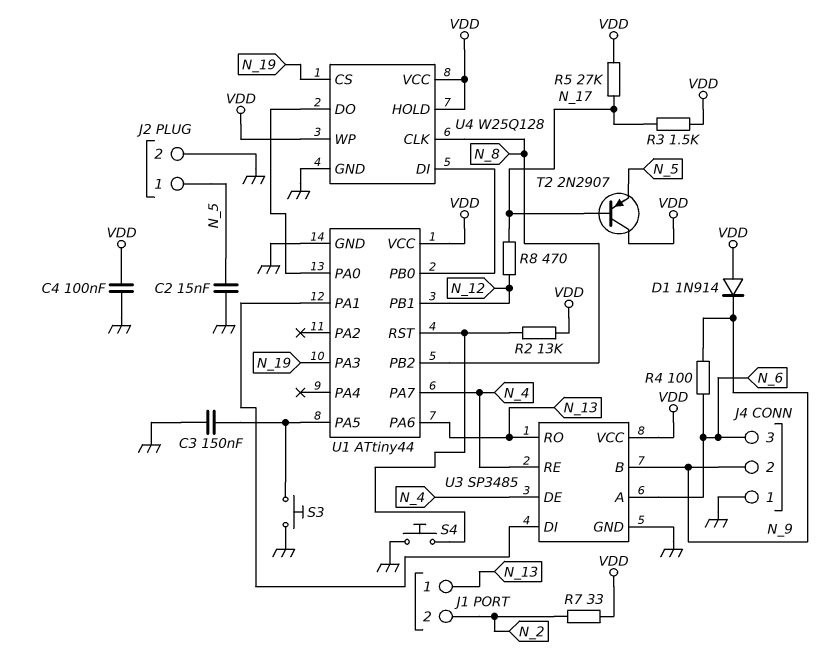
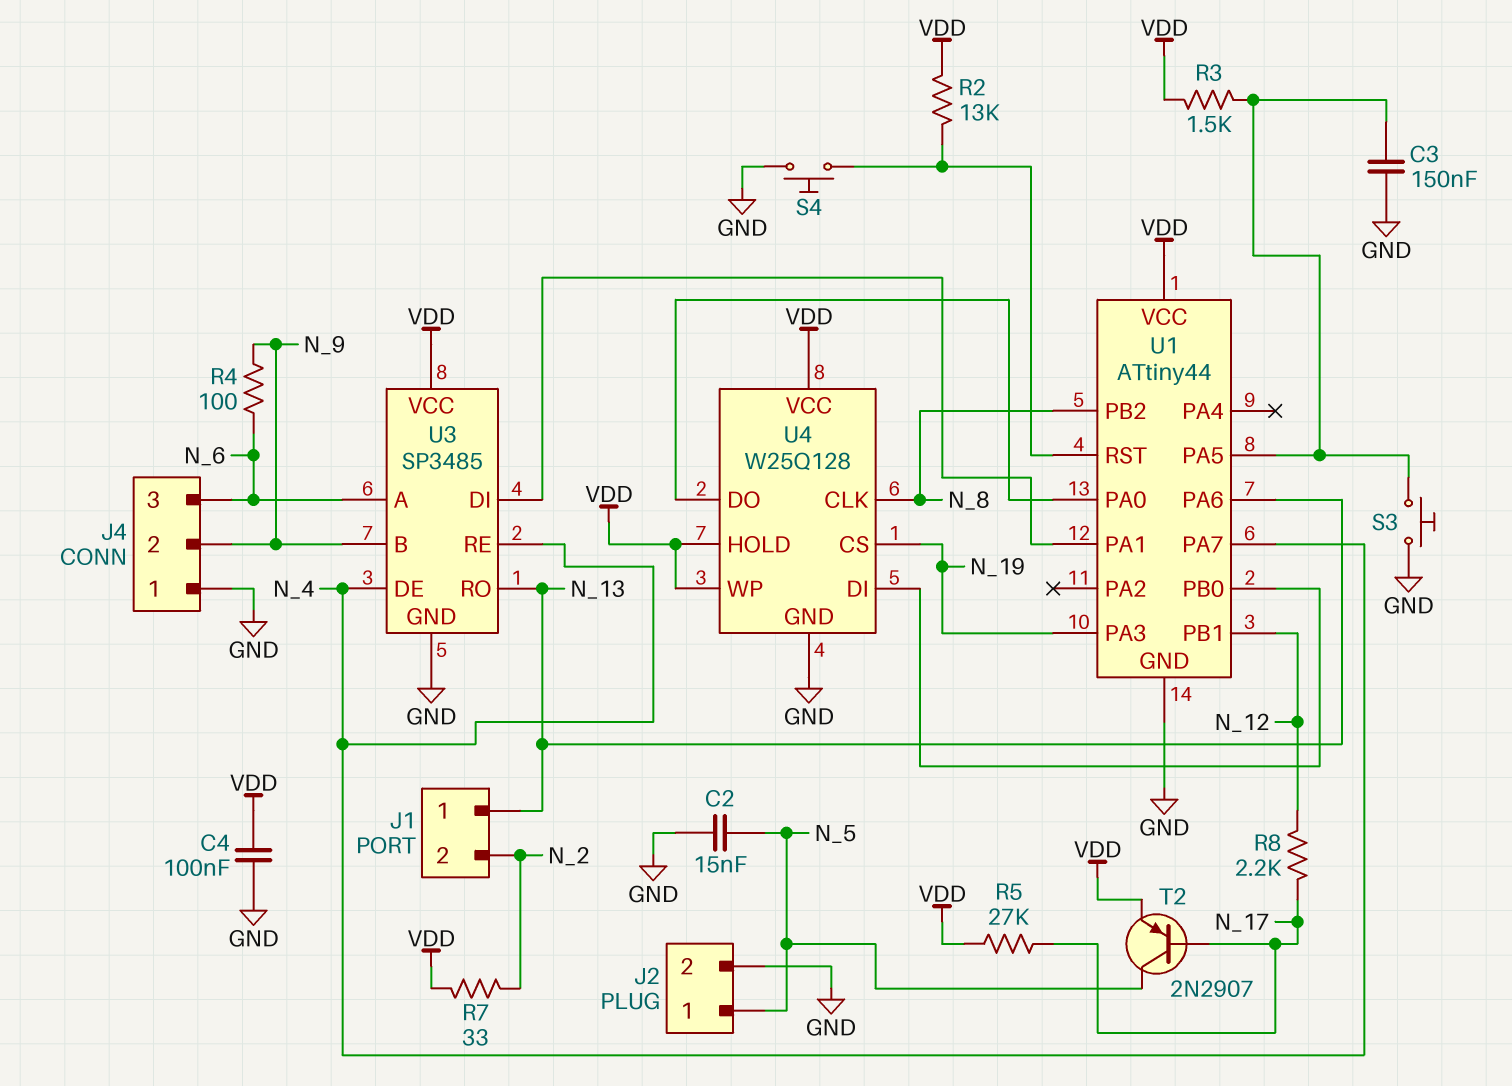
D1: diode 1N914 (A VDD, K N_9) -> none
R3: 1.5k (N_17, VDD) -> 1.5k (U1/PA5, VDD)
R8: 470 (N_12, N_17) -> 2.2k (N_12, N_17)
T2: PNP 2N2907 (B N_17, C VDD, E N_5) -> PNP 2N2907 (B N_17, C N_5, E VDD)

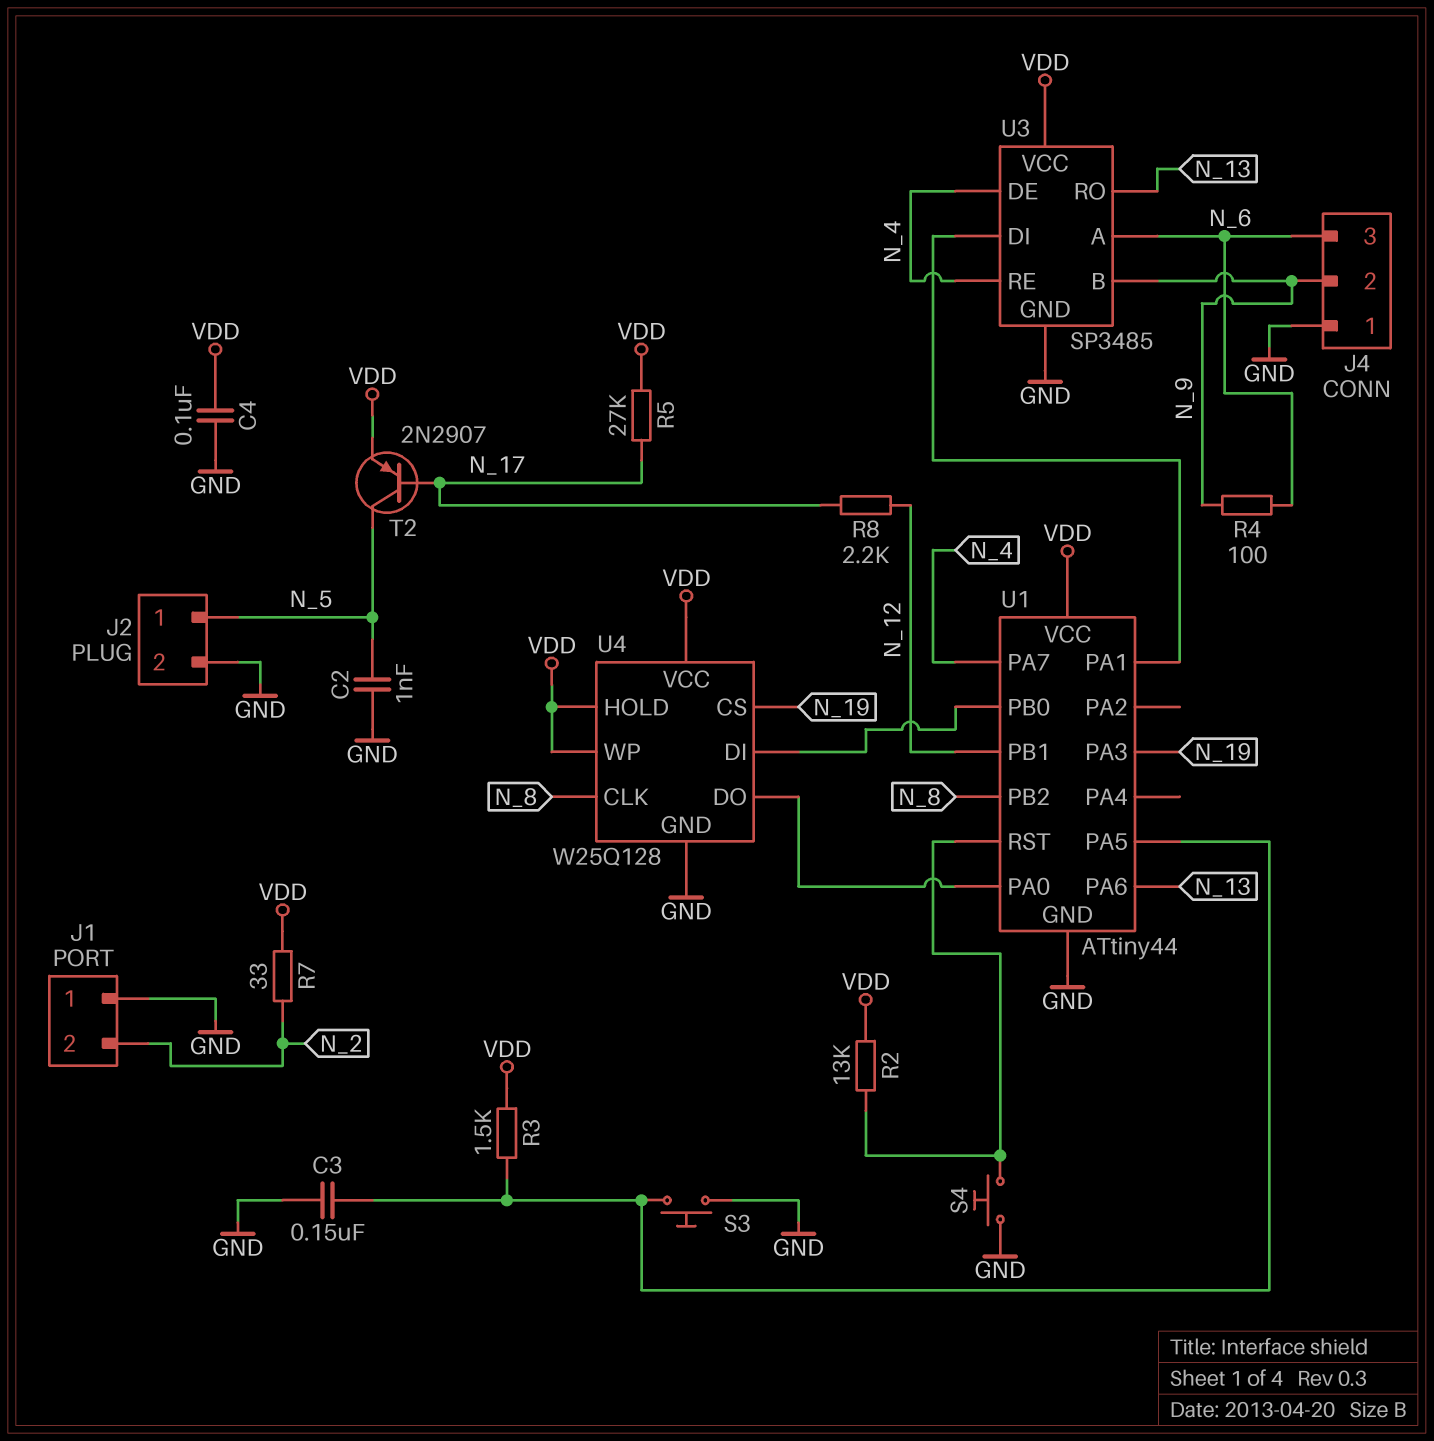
C2: 15nF (GND, N_5) -> 1nF (GND, N_5)
J1 pin 1: N_13 -> GND

